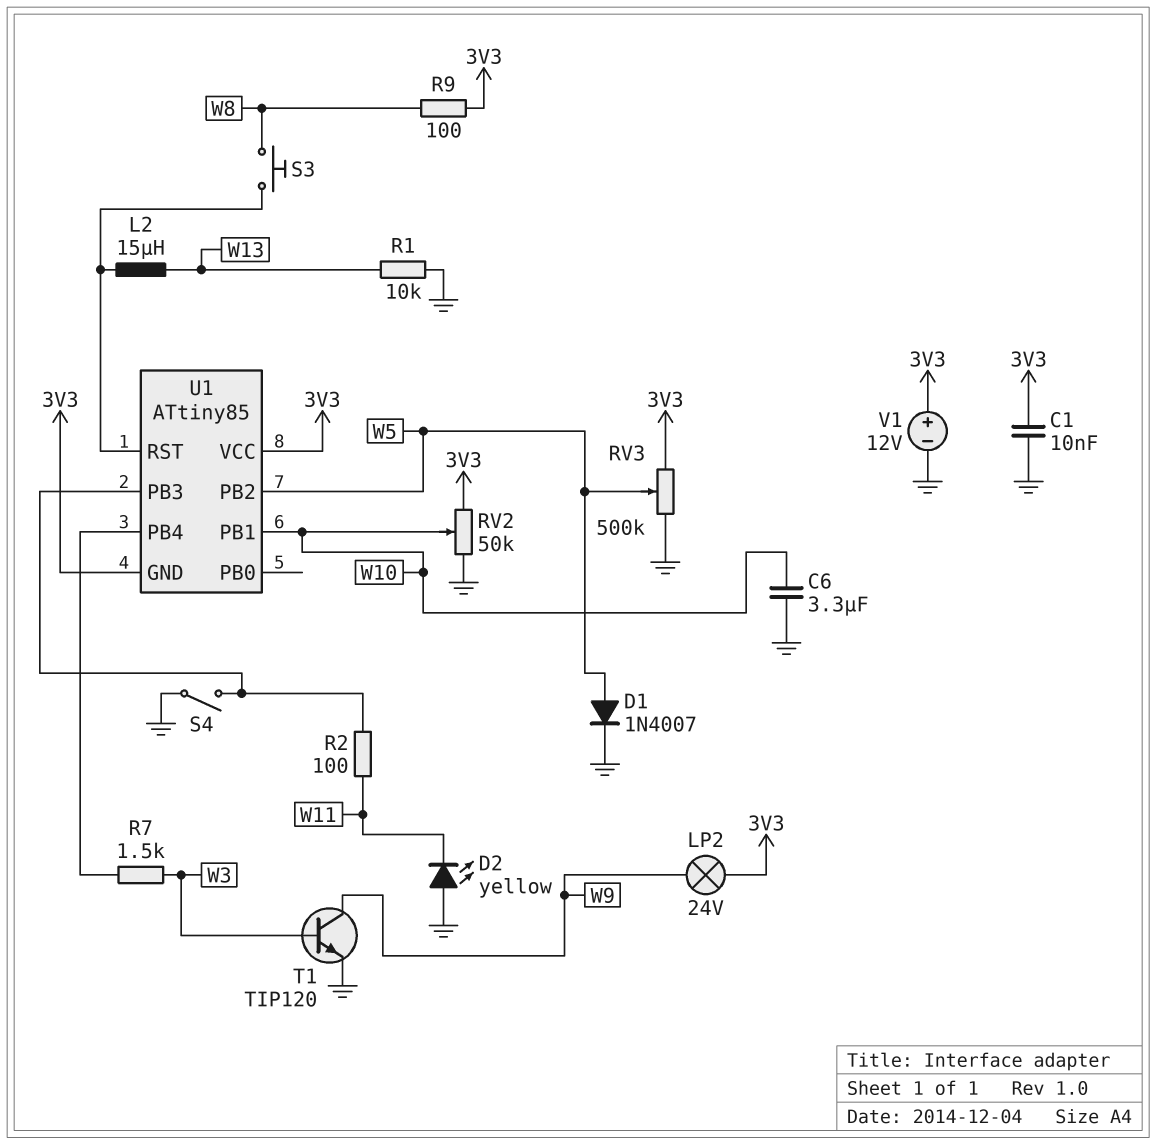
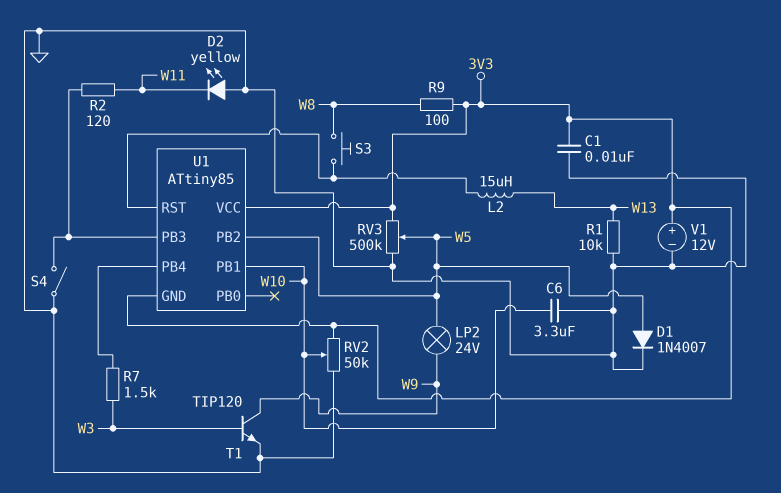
LP2: lamp 24V (3V3, W9) -> lamp 24V (W5, W9)
R2: 100 (U1/PB3, W11) -> 120 (U1/PB3, W11)

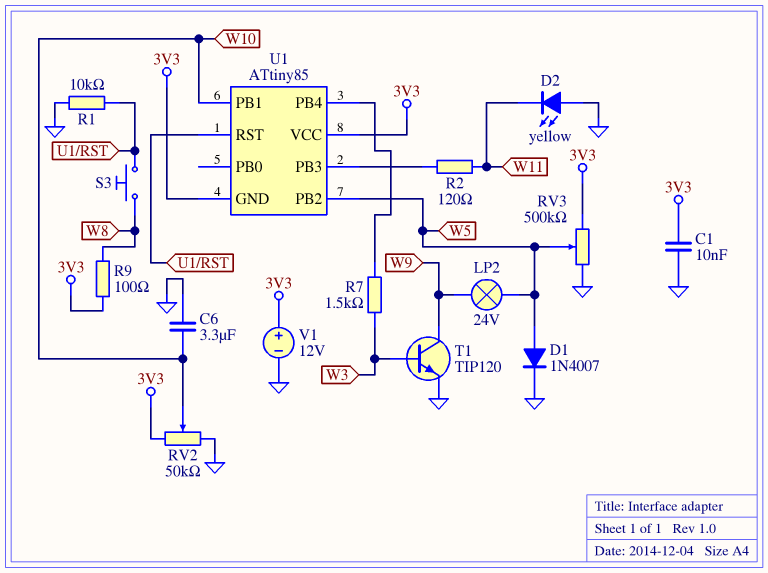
L2: 15uH (U1/RST, W13) -> none
R1: 10k (GND, W13) -> 10k (GND, U1/RST)
S4: switch (GND, U1/PB3) -> none

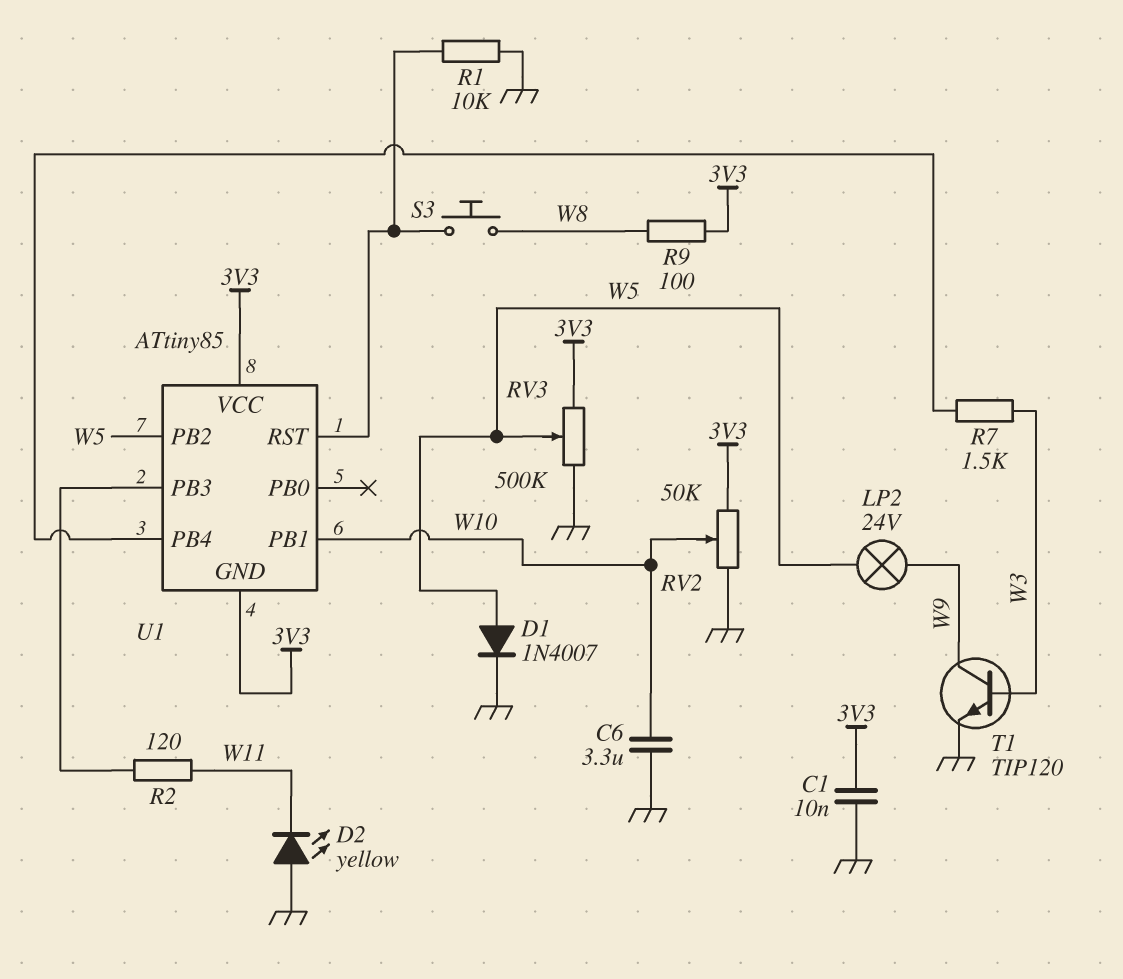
V1: 12V (plus 3V3, minus GND) -> none

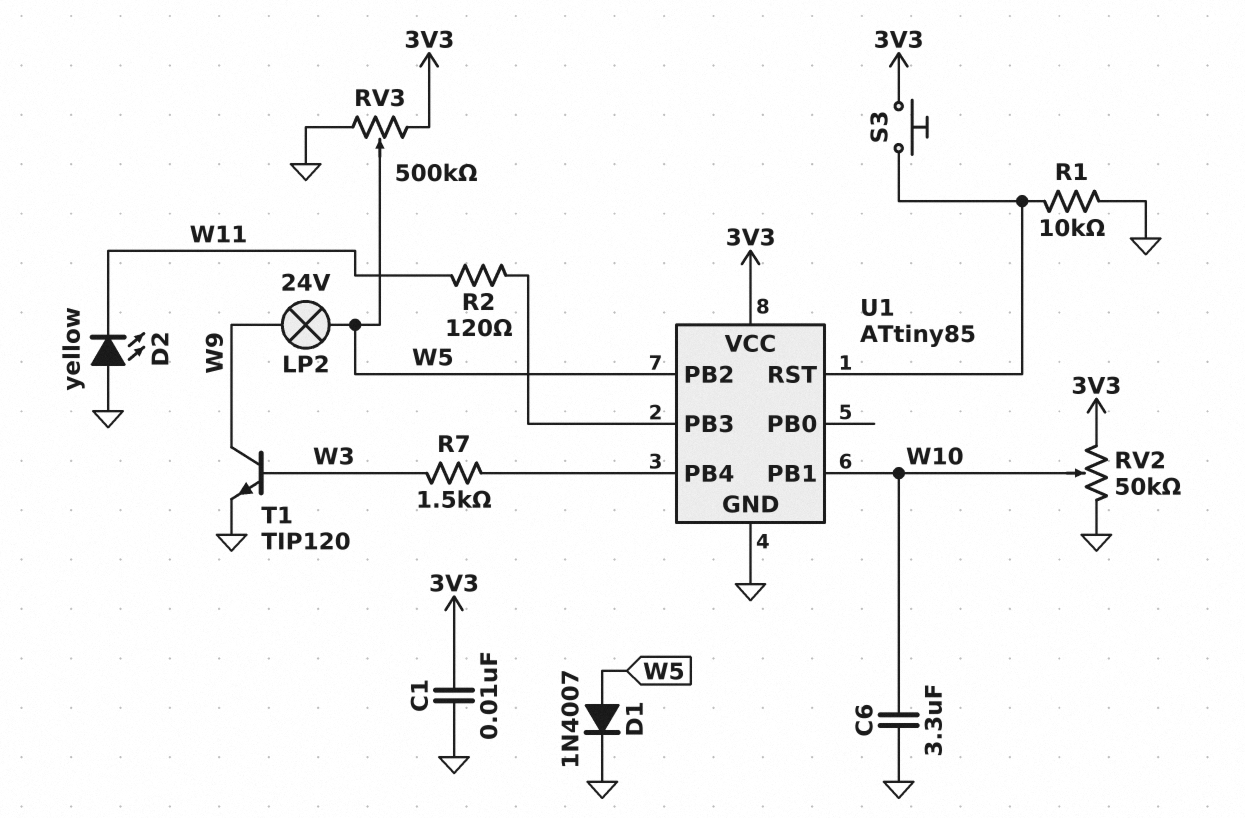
R9: 100 (3V3, W8) -> none
S3: button (U1/RST, W8) -> button (3V3, U1/RST)
U1 pin GND: 3V3 -> GND

